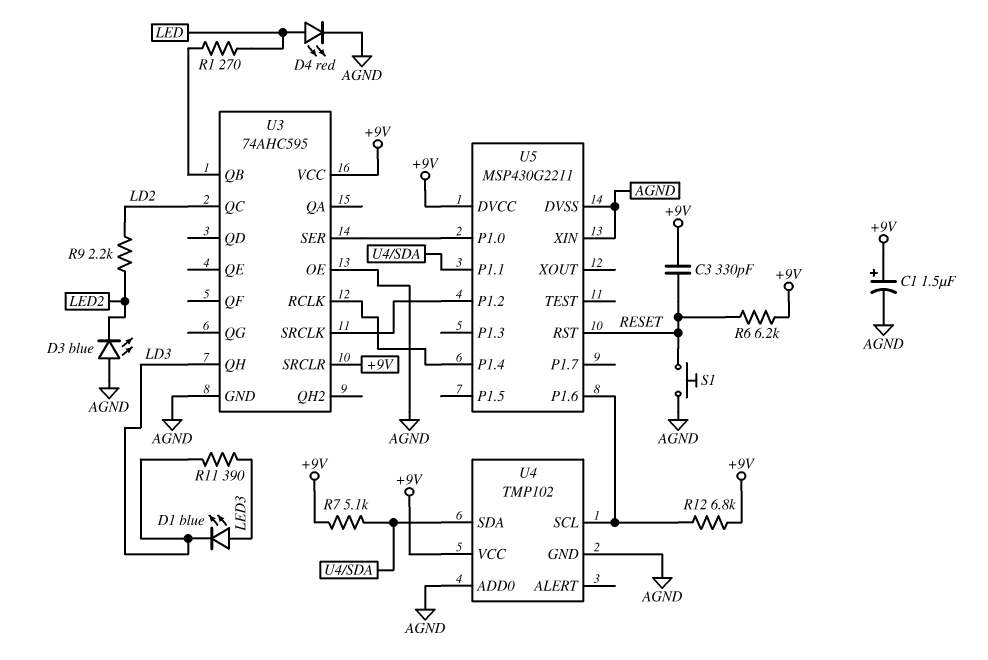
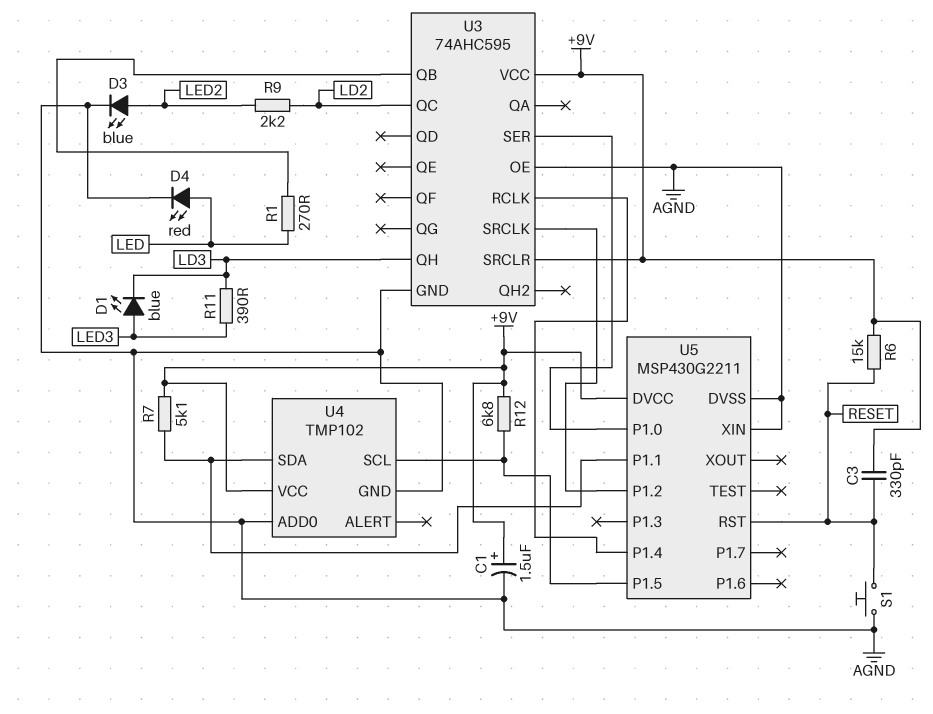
D3: LED blue (A AGND, K LED2) -> LED blue (A LED2, K AGND)
R6: 6.2k (+9V, RESET) -> 15k (+9V, RESET)
U5 pin P1.5: none -> U4/SCL
U5 pin P1.6: U4/SCL -> none

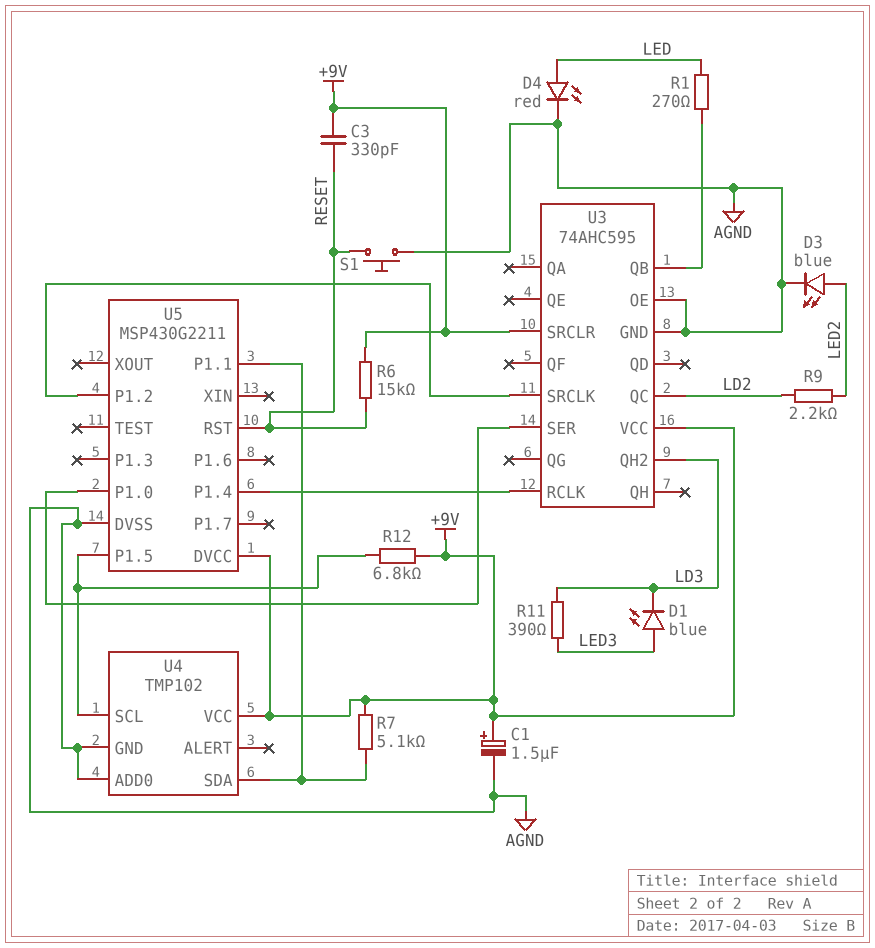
U3 pin QH: LD3 -> none
U3 pin QH2: none -> LD3
U5 pin XIN: AGND -> none

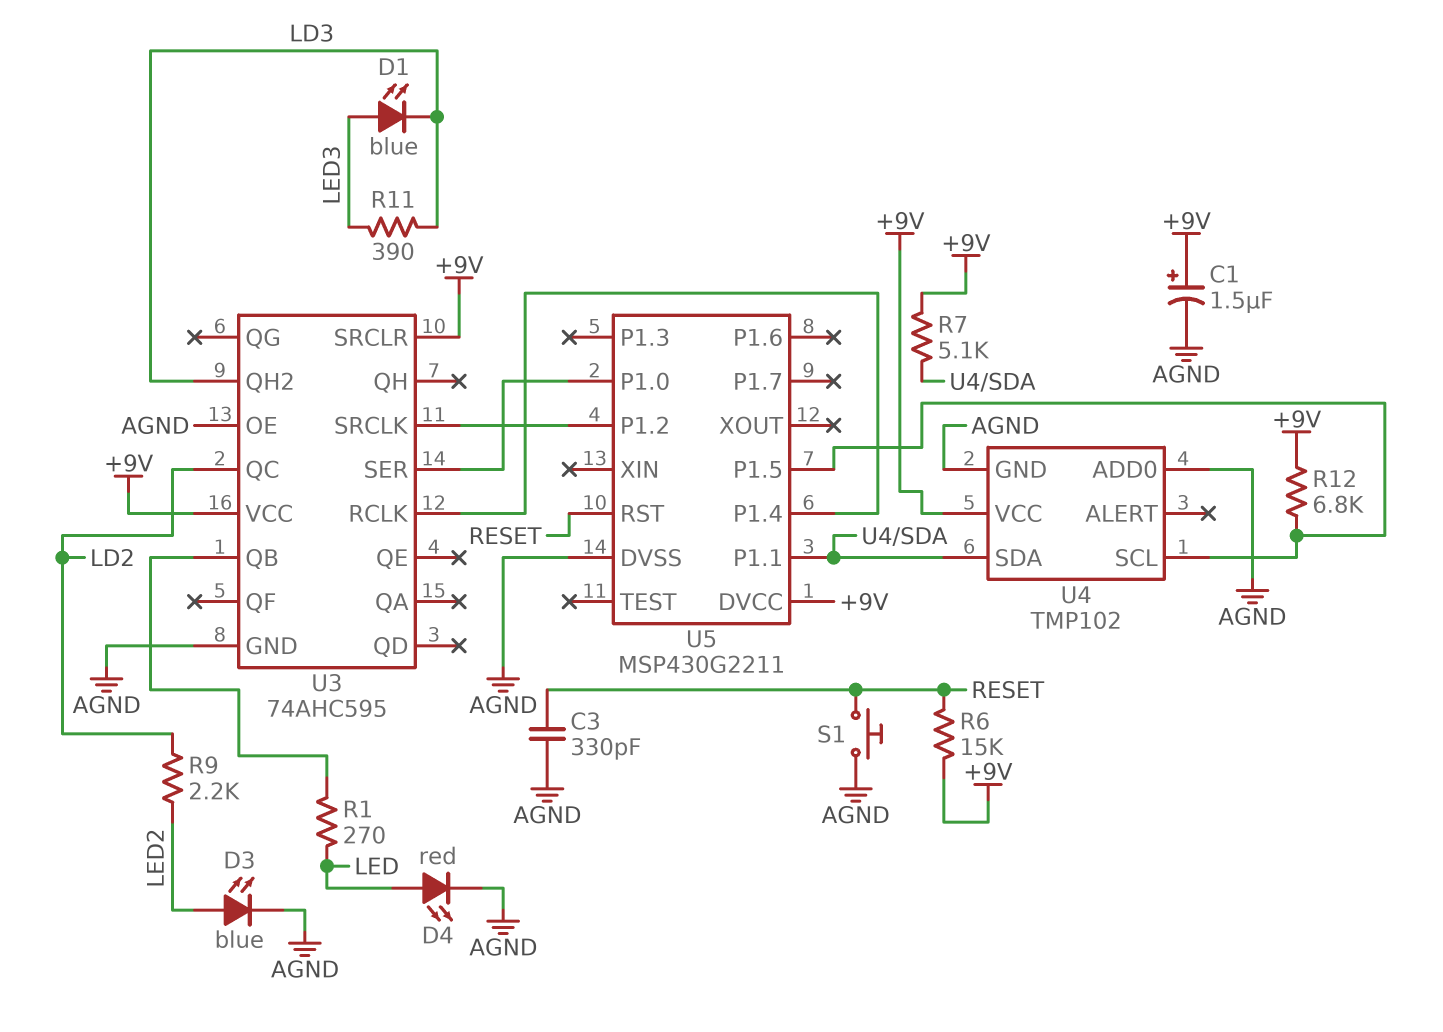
C3: 330pF (+9V, RESET) -> 330pF (AGND, RESET)

